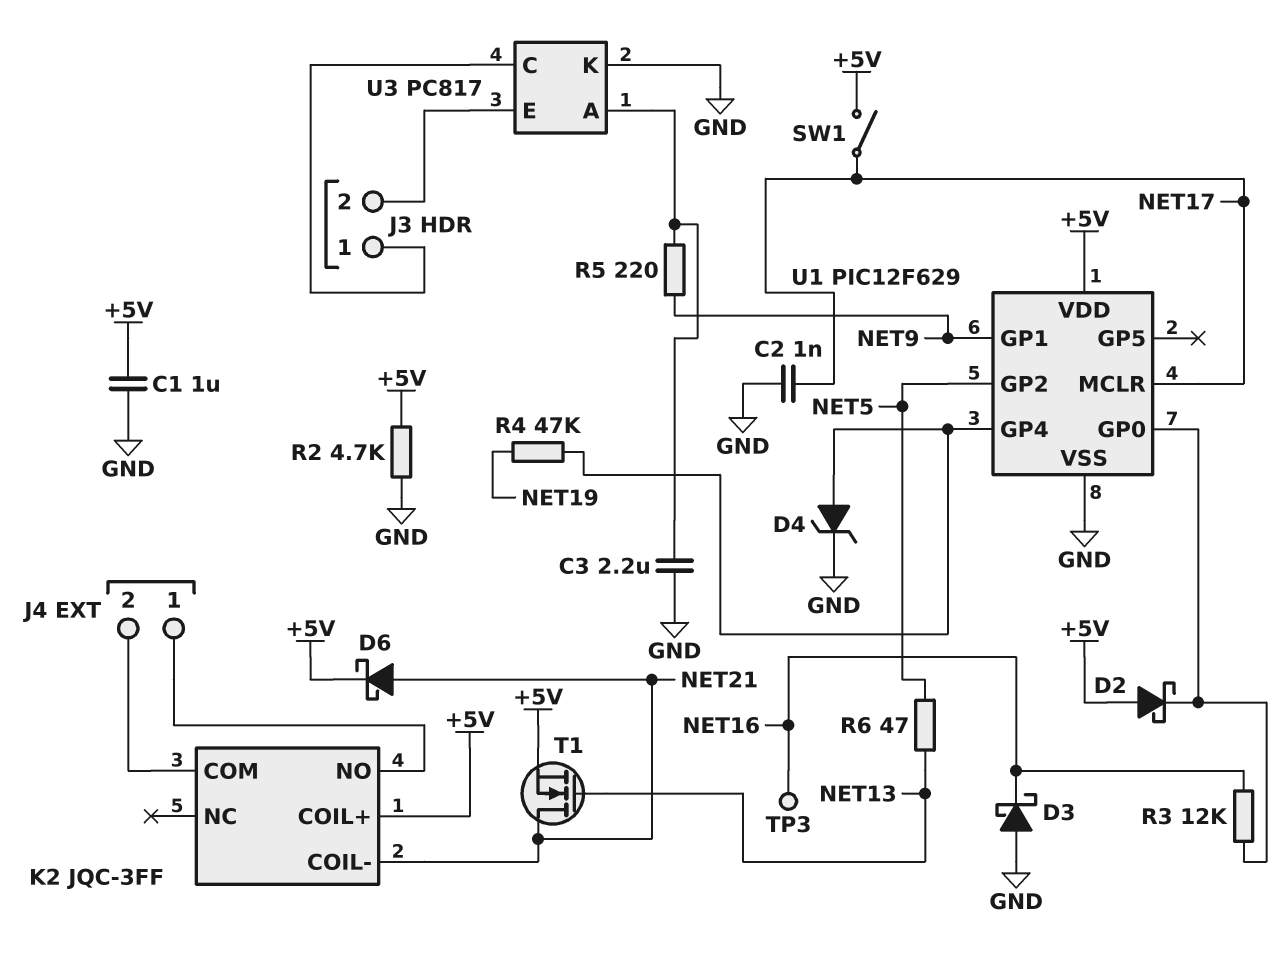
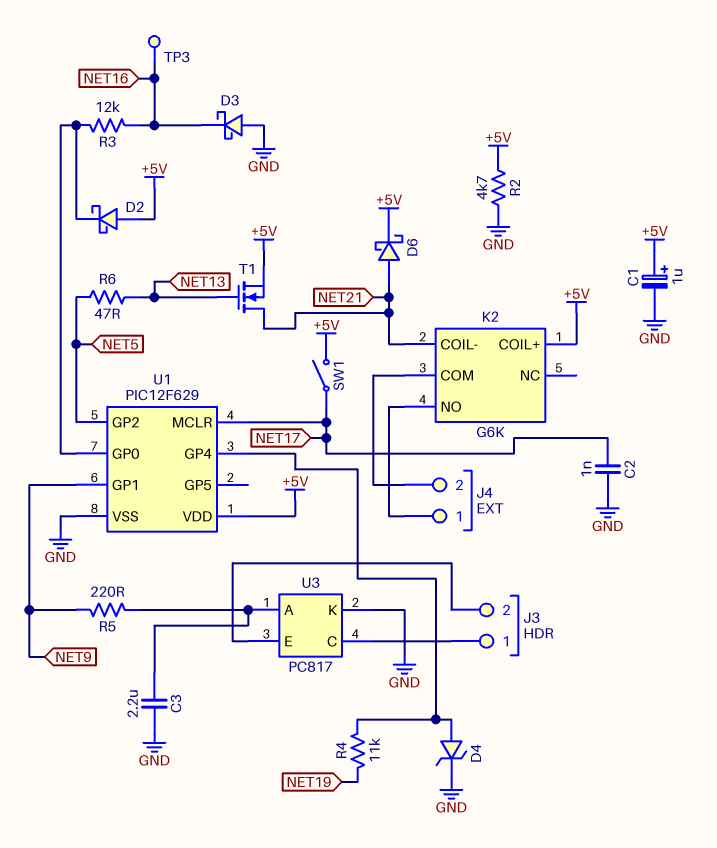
C1: 1uF (+5V, GND) -> 1uF (plus +5V, minus GND)
K2: JQC-3FF -> G6K
R4: 47k (NET19, U1/GP4) -> 11k (NET19, U1/GP4)

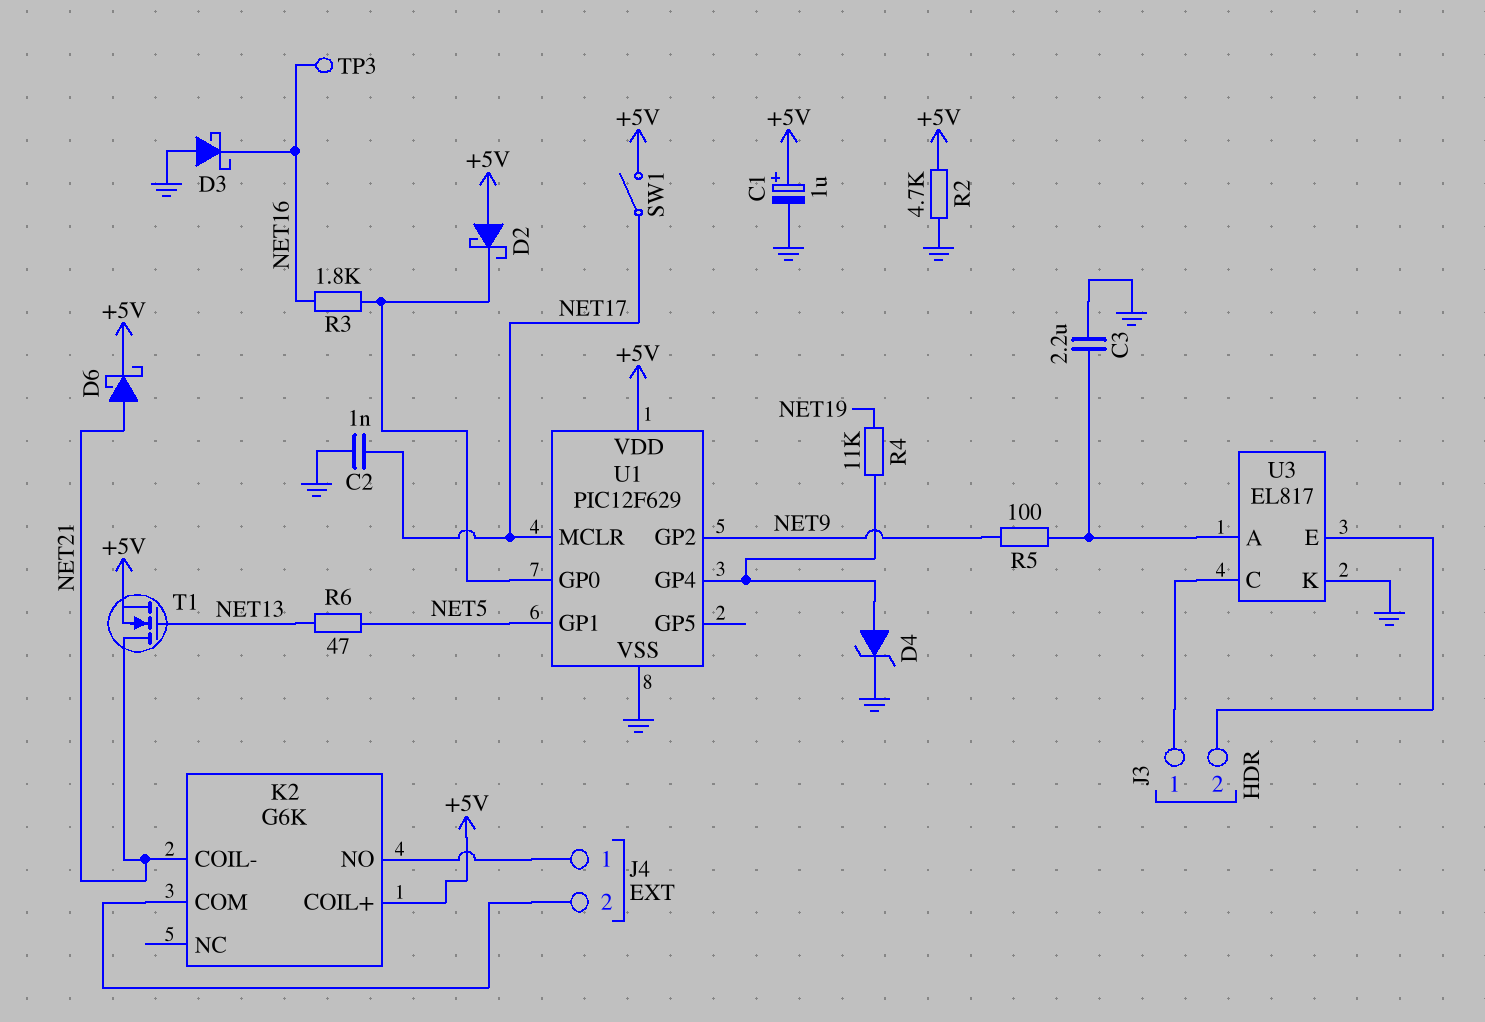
R3: 12k (NET16, U1/GP0) -> 1.8k (NET16, U1/GP0)
R5: 220 (NET9, U3/A) -> 100 (NET9, U3/A)
U1 pin GP1: NET9 -> NET5
U1 pin GP2: NET5 -> NET9
U3: PC817 -> EL817

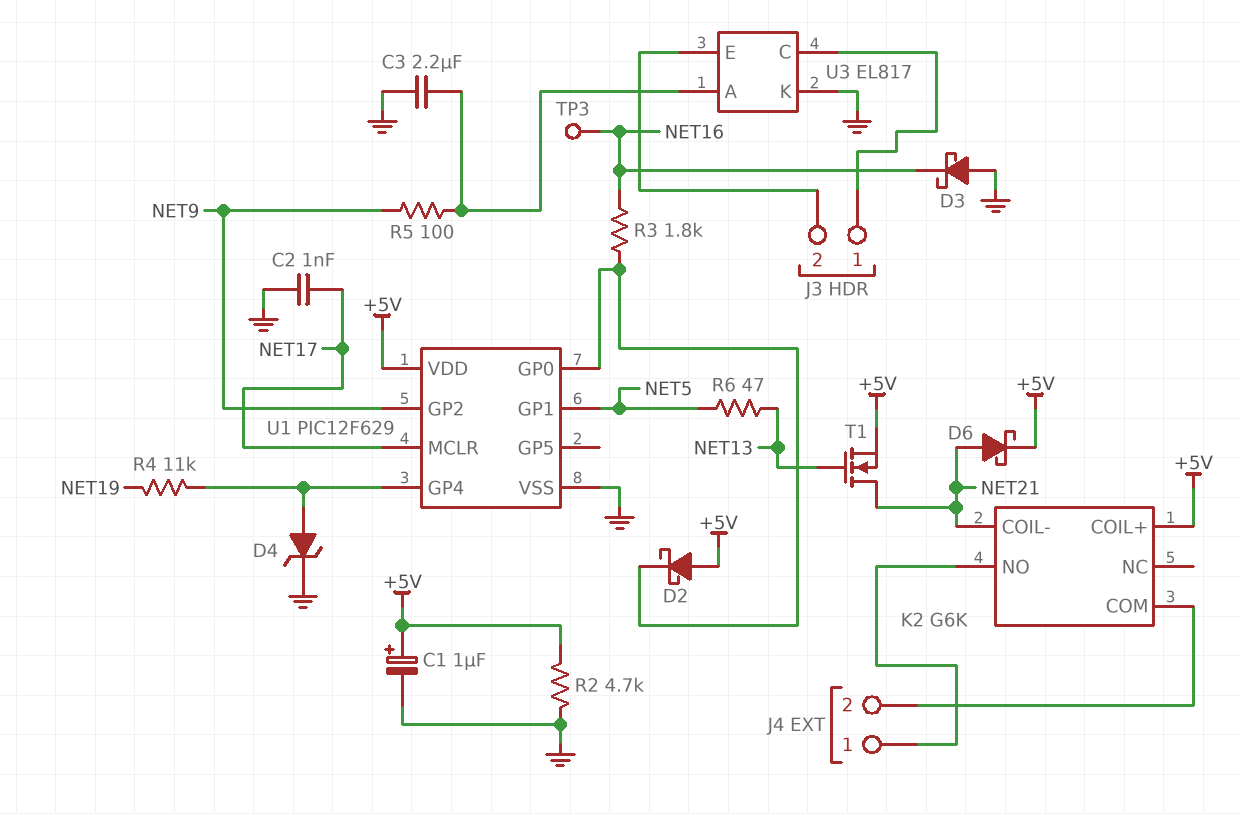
SW1: switch (+5V, NET17) -> none

